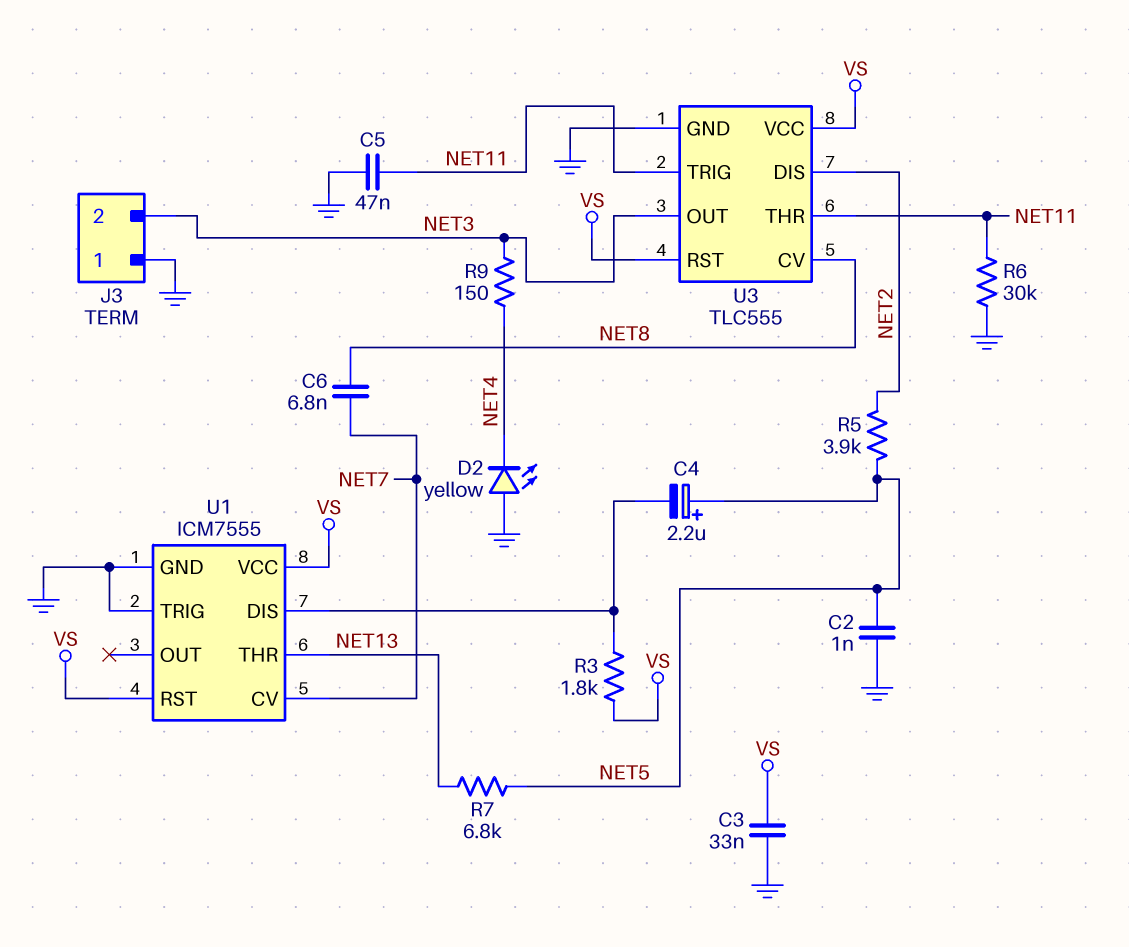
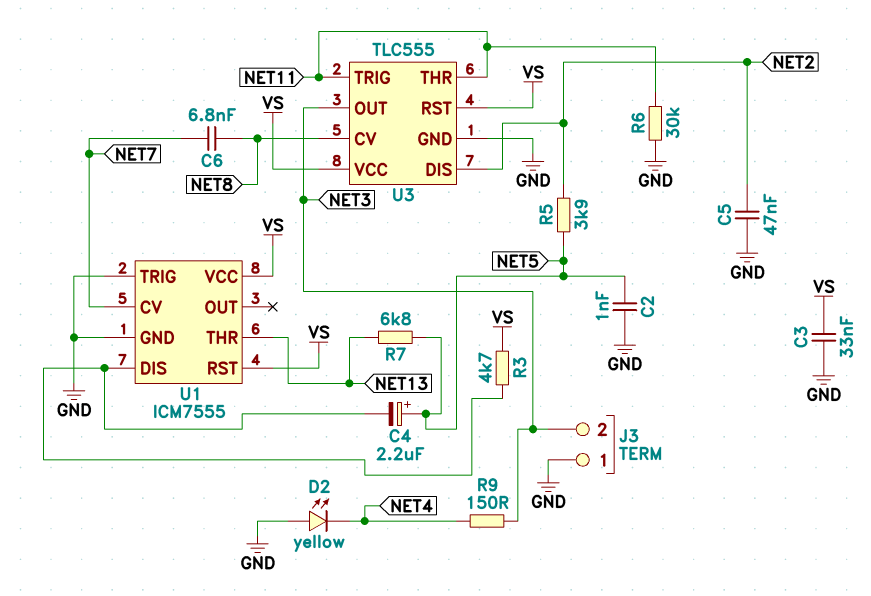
C5: 47nF (GND, NET11) -> 47nF (GND, NET2)
R3: 1.8k (U1/DIS, VS) -> 4.7k (U1/DIS, VS)

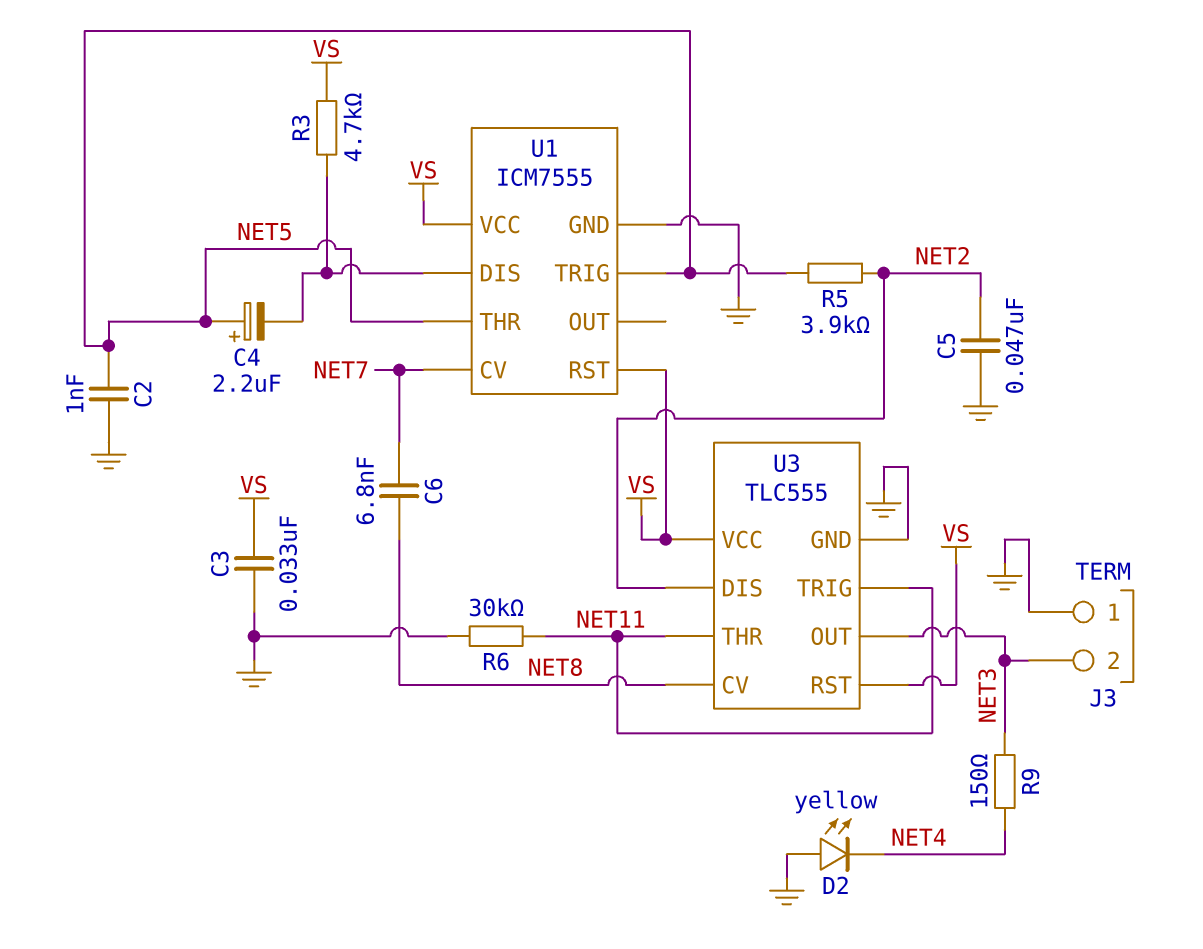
R7: 6.8k (NET5, NET13) -> none
U1 pin THR: NET13 -> NET5
U1 pin TRIG: GND -> NET5

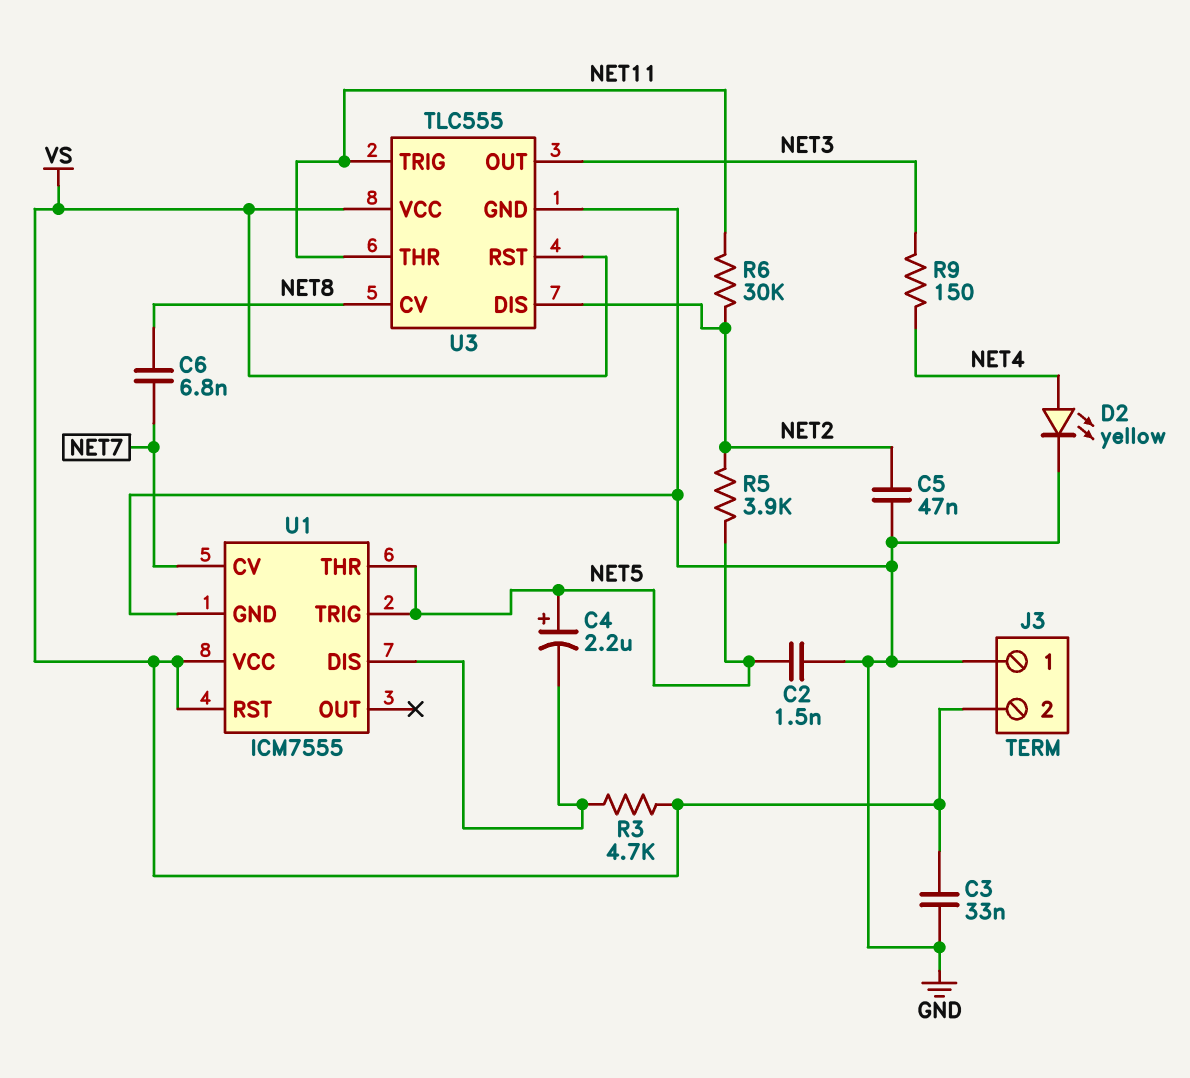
C2: 1nF (GND, NET5) -> 1.5nF (GND, NET5)
D2: LED yellow (A GND, K NET4) -> LED yellow (A NET4, K GND)
J3 pin 2: NET3 -> VS
R6: 30k (GND, NET11) -> 30k (NET2, NET11)

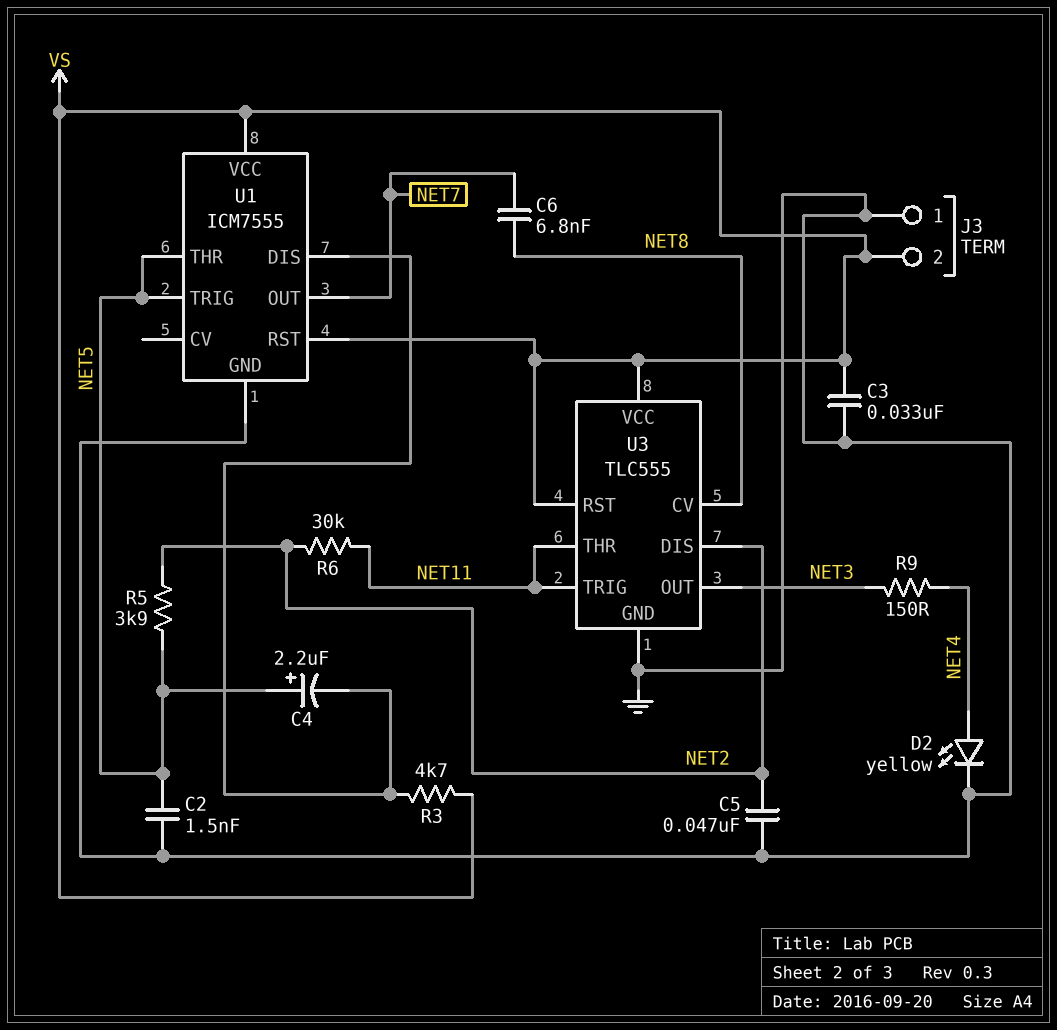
U1 pin CV: NET7 -> none
U1 pin OUT: none -> NET7

